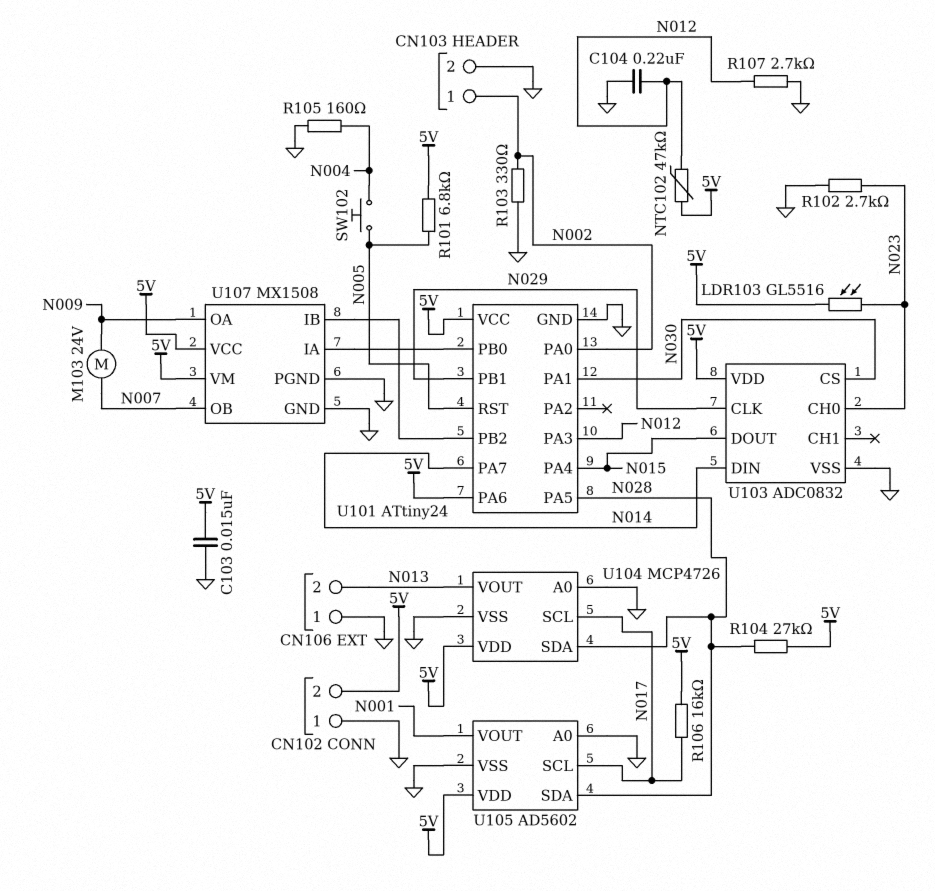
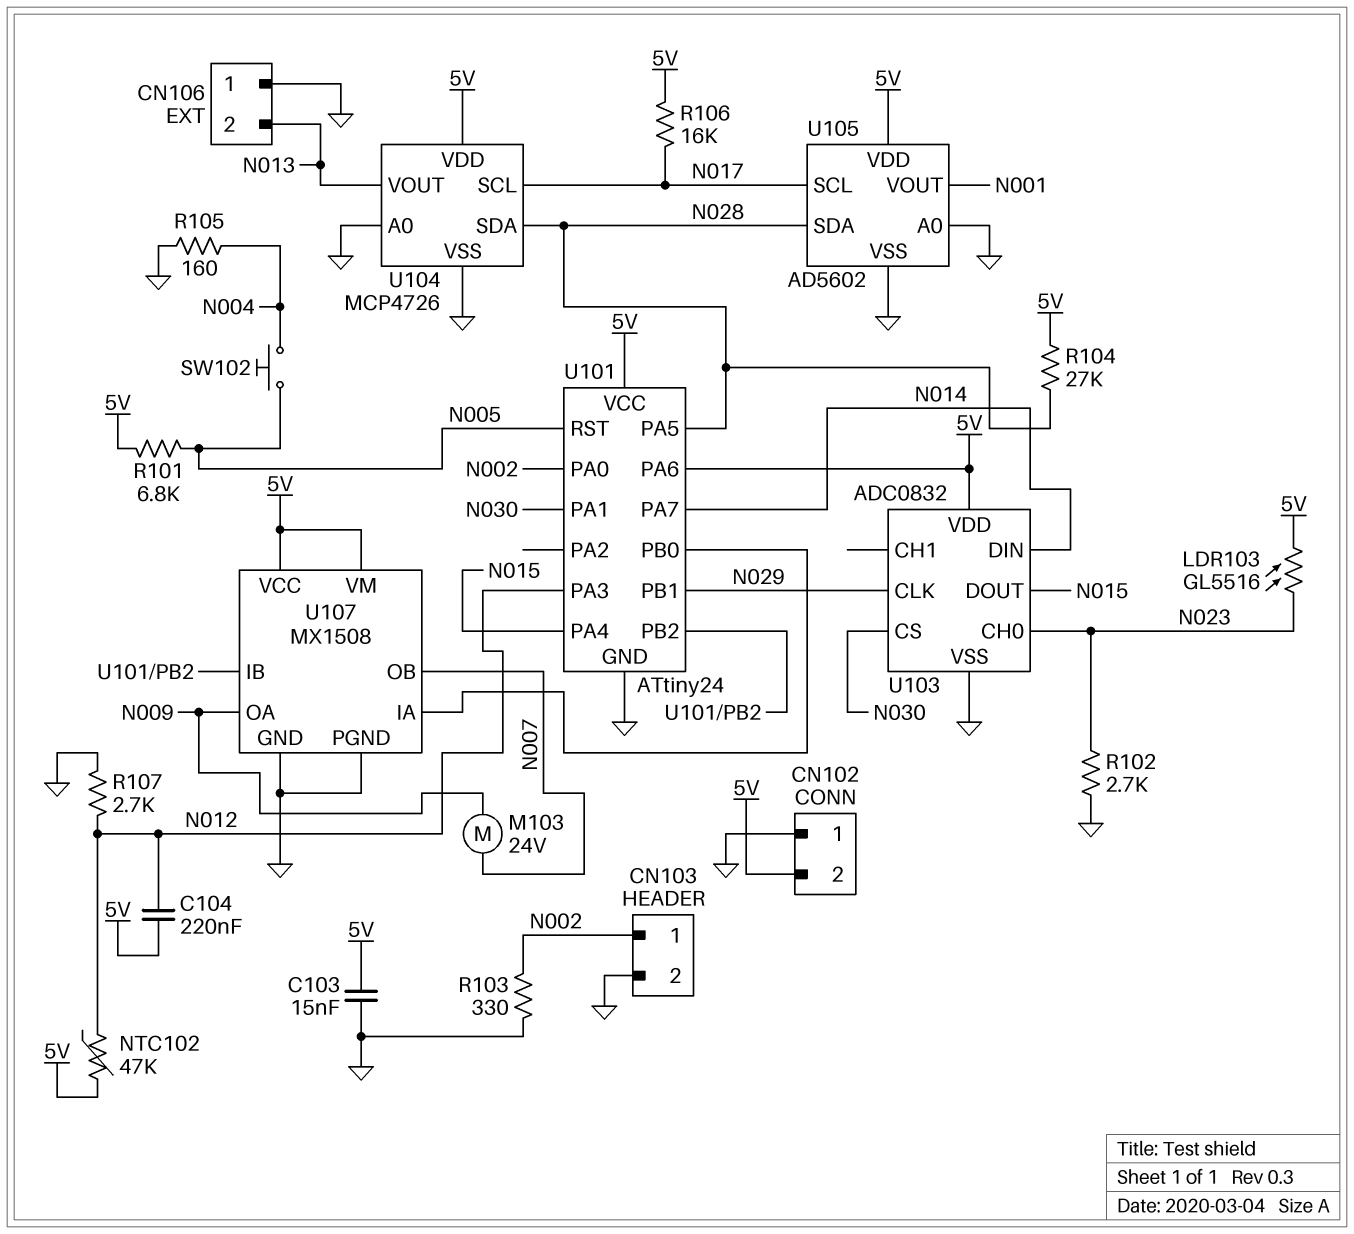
C104: 220nF (GND, N012) -> 220nF (5V, N012)

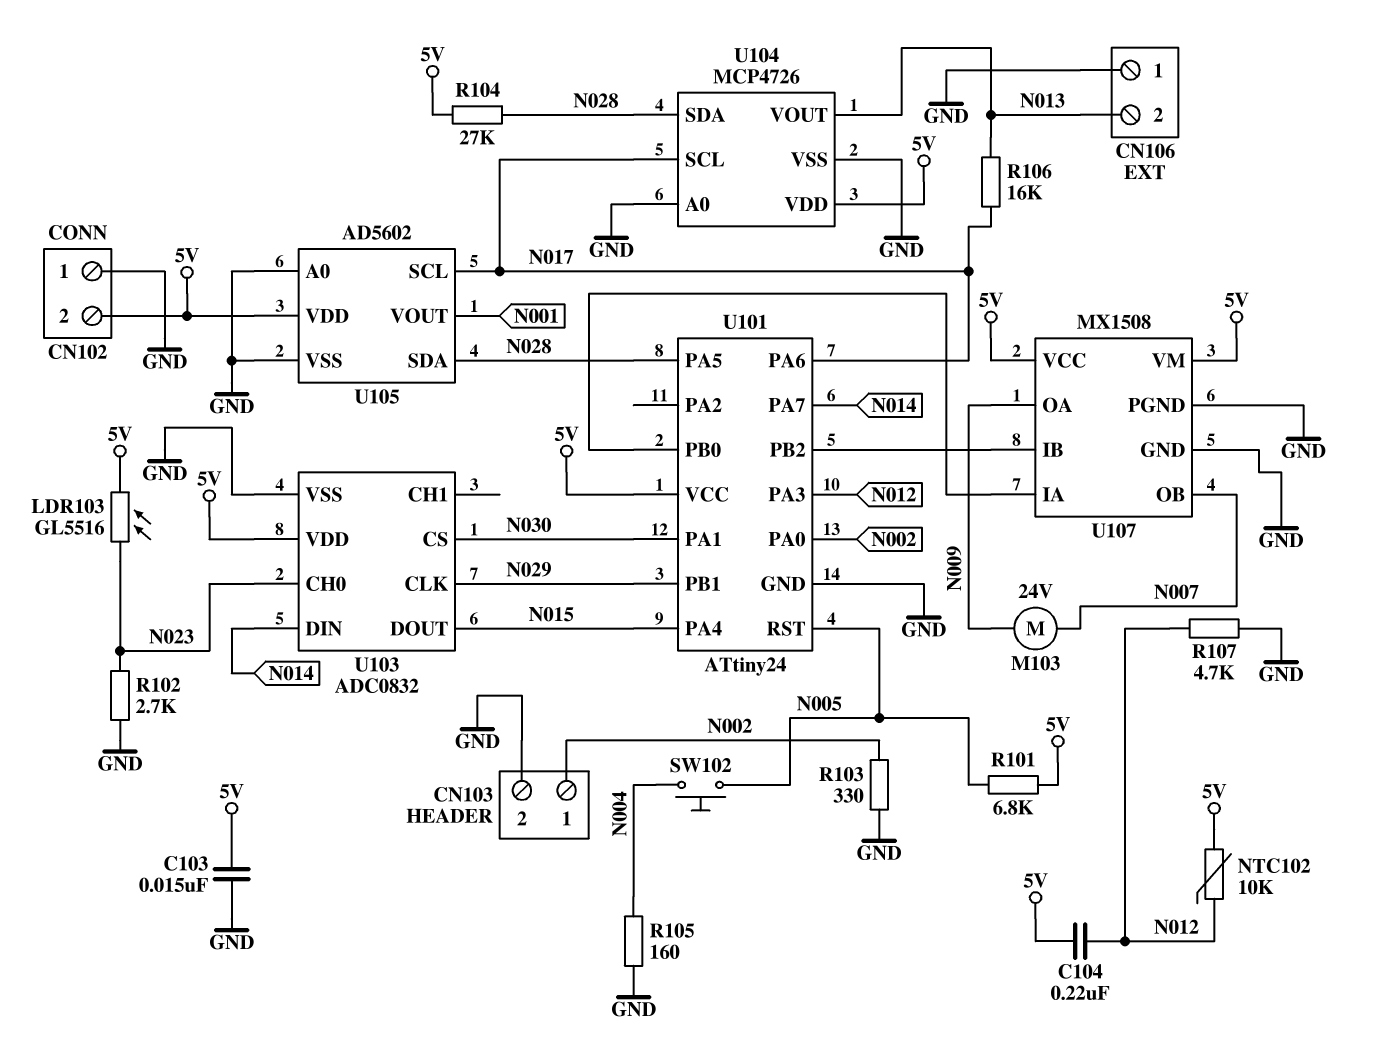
NTC102: 47k (5V, N012) -> 10k (5V, N012)
R106: 16k (5V, N017) -> 16k (N013, N017)
R107: 2.7k (GND, N012) -> 4.7k (GND, N012)
U101 pin PA6: 5V -> N017

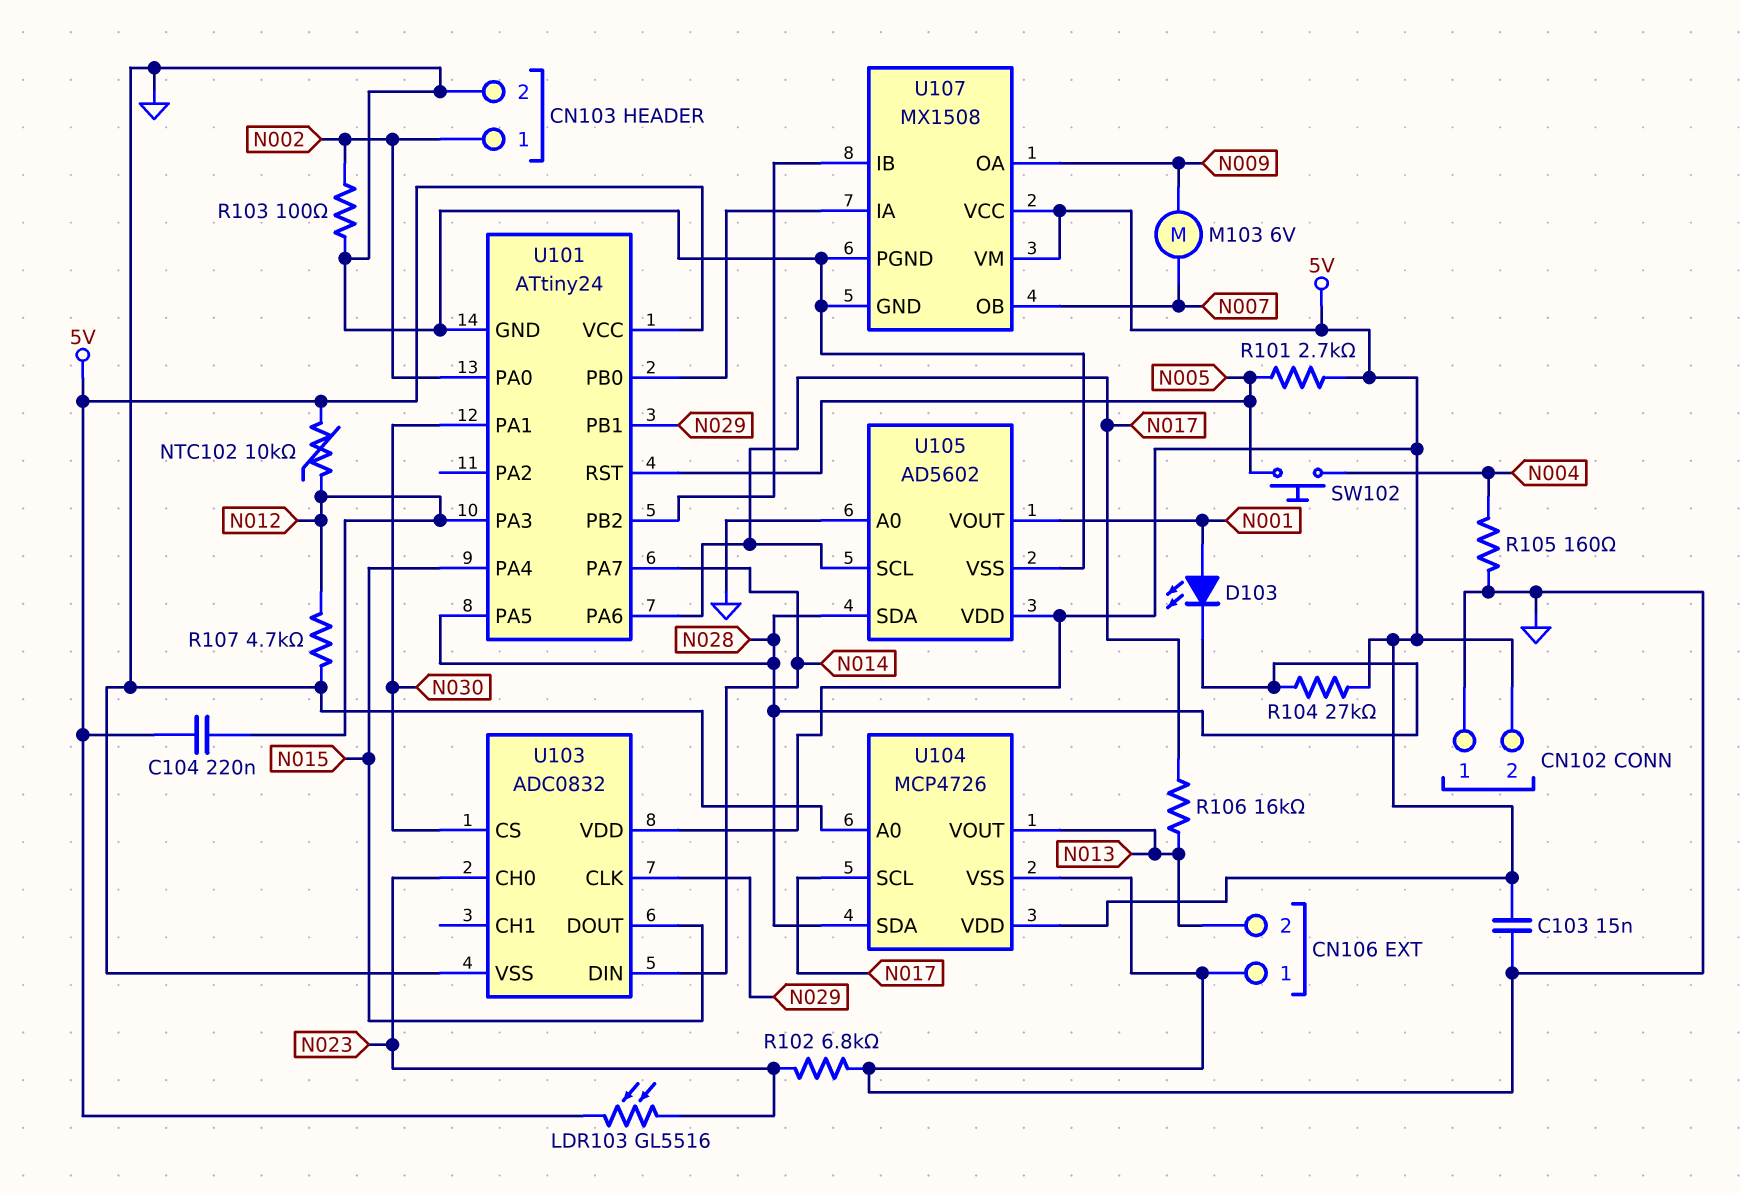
D103: none -> LED (A N001, K N028)
M103: motor 24V (N007, N009) -> motor 6V (N007, N009)
R101: 6.8k (5V, N005) -> 2.7k (5V, N005)
R102: 2.7k (GND, N023) -> 6.8k (GND, N023)
R103: 330 (GND, N002) -> 100 (GND, N002)

